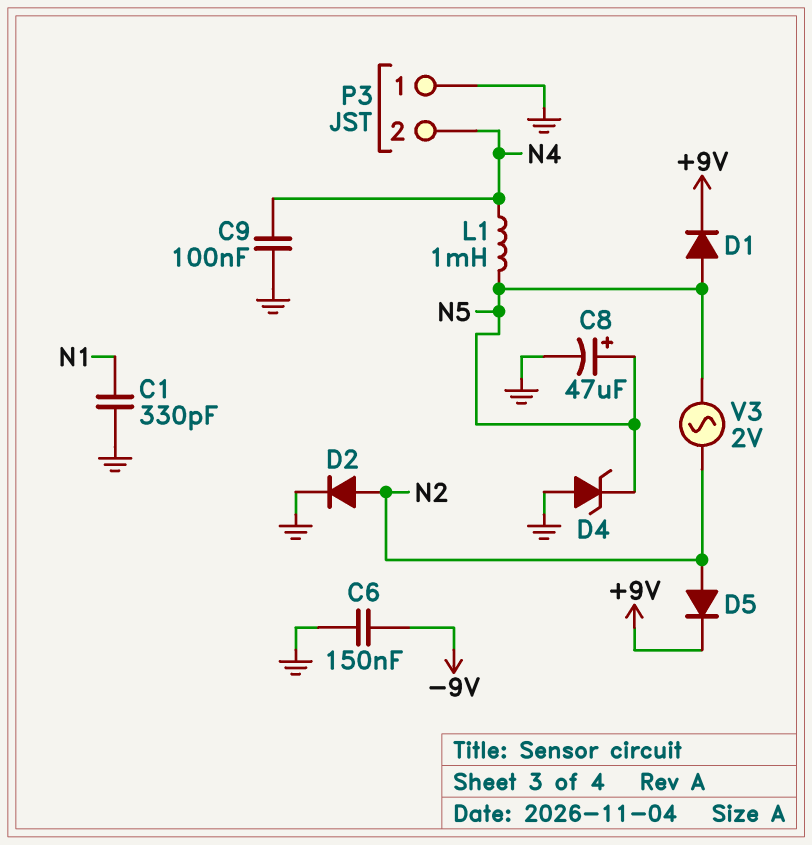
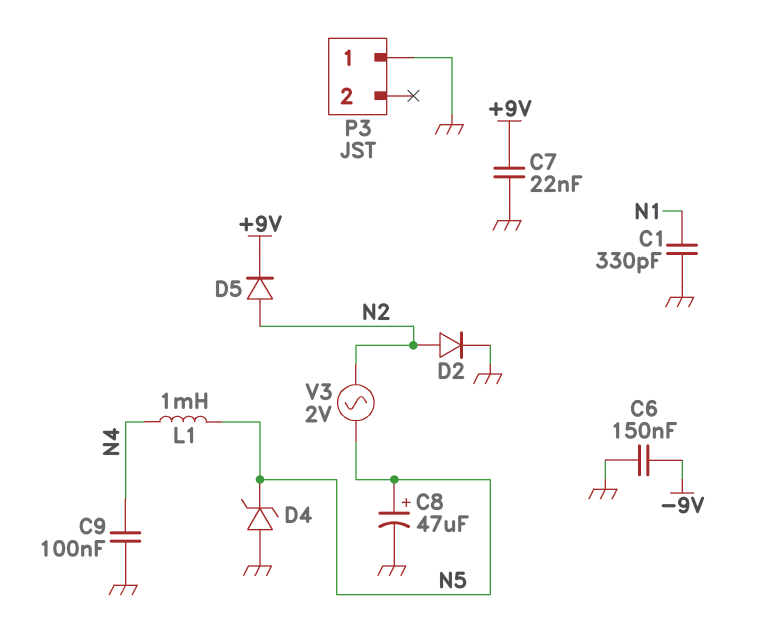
C7: none -> 22nF (+9V, GND)
D1: diode (A N5, K +9V) -> none
P3 pin 2: N4 -> none

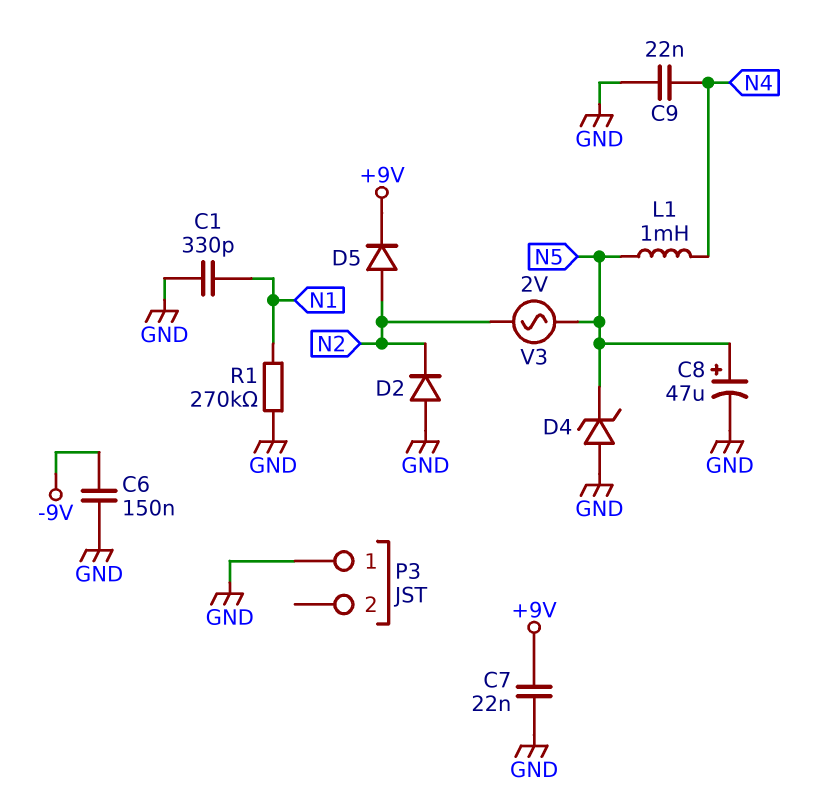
C9: 100nF (GND, N4) -> 22nF (GND, N4)
D2: diode (A N2, K GND) -> diode (A GND, K N2)
R1: none -> 270k (GND, N1)

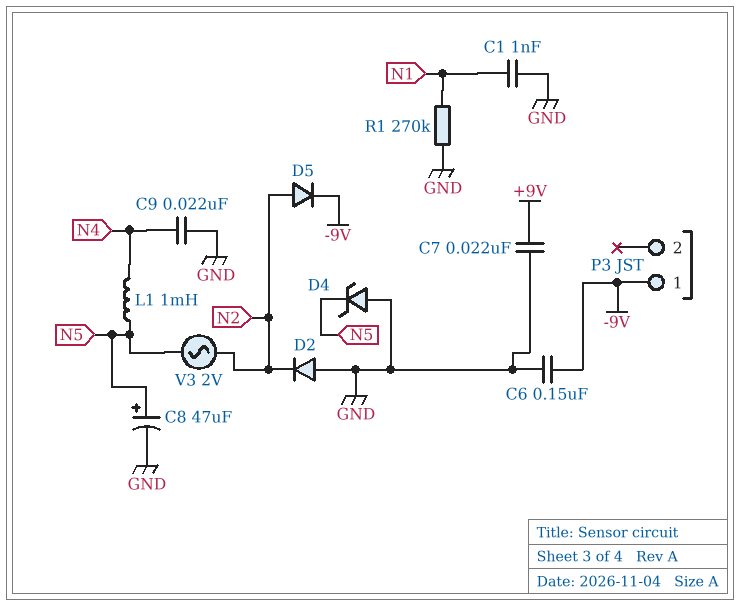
C1: 330pF (GND, N1) -> 1nF (GND, N1)
D5: diode (A N2, K +9V) -> diode (A N2, K -9V)
P3 pin 1: GND -> -9V

